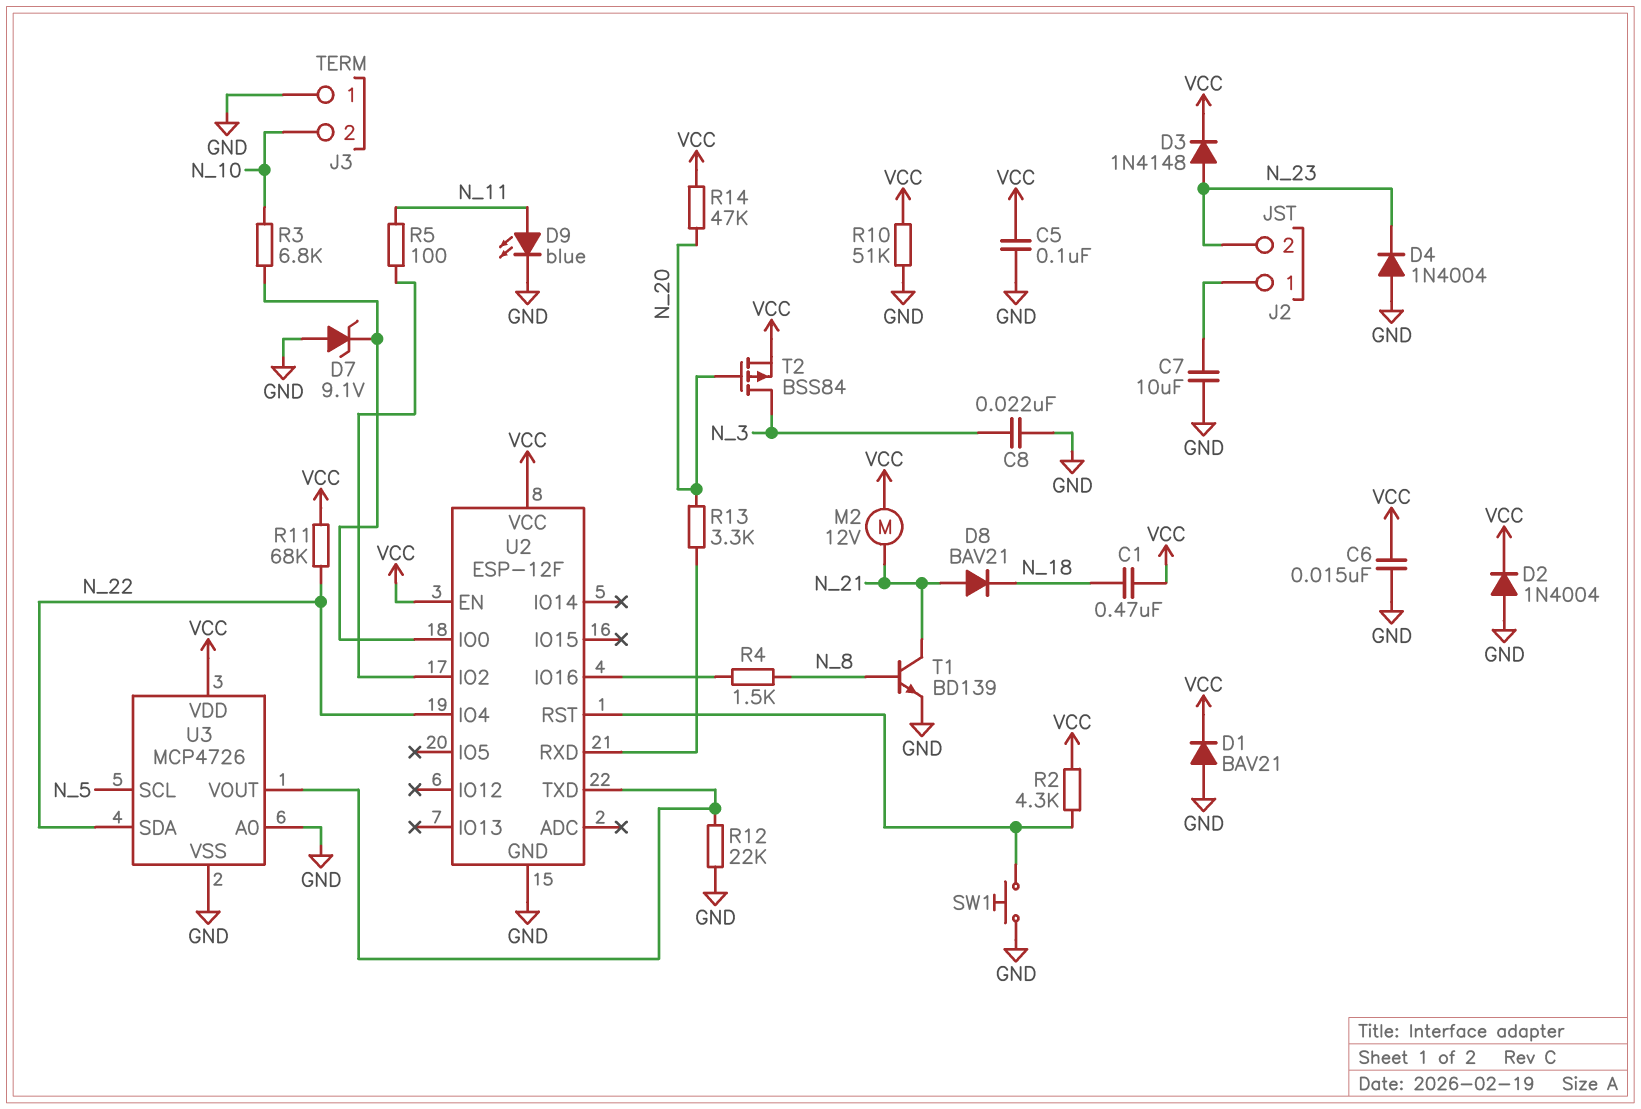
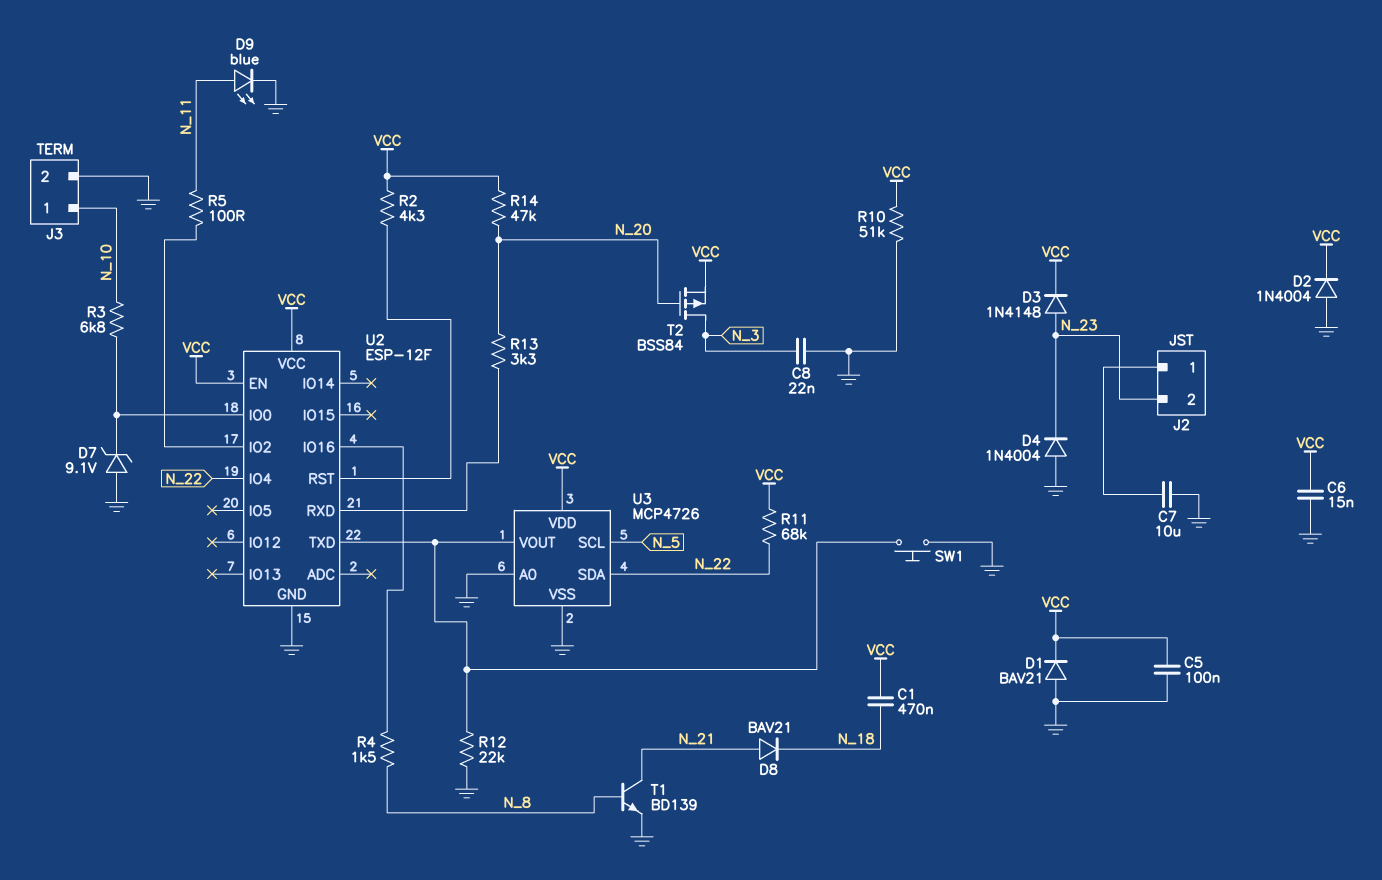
J3 pin 1: GND -> N_10
J3 pin 2: N_10 -> GND
M2: motor 12V (N_21, VCC) -> none
SW1: button (GND, U2/RST) -> button (GND, U2/TXD)

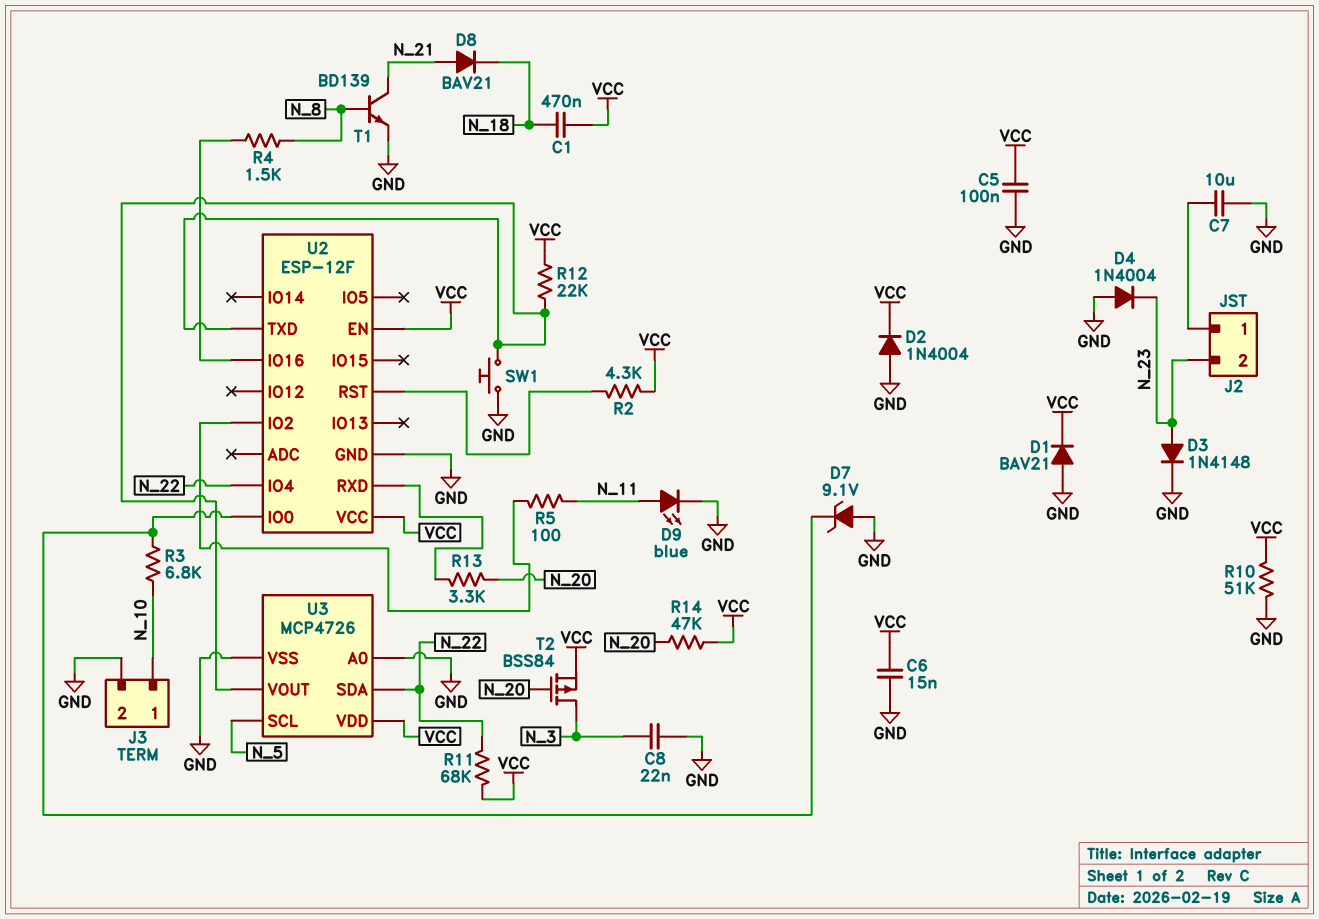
D3: diode 1N4148 (A N_23, K VCC) -> diode 1N4148 (A N_23, K GND)
R12: 22k (GND, U2/TXD) -> 22k (U2/TXD, VCC)

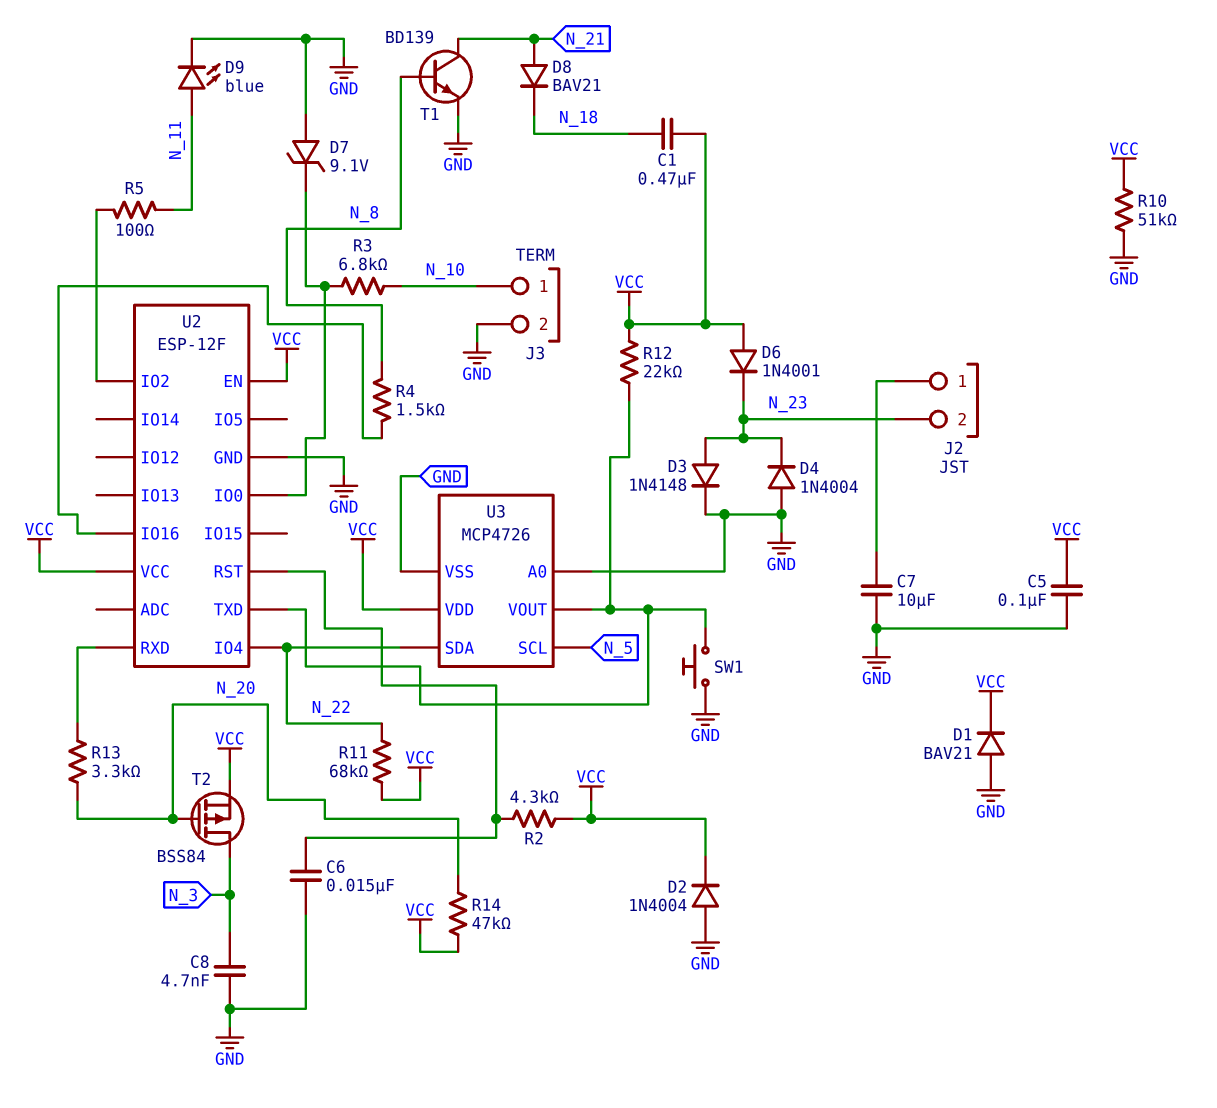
C6: 15nF (GND, VCC) -> 15nF (GND, U2/RST)
C8: 22nF (GND, N_3) -> 4.7nF (GND, N_3)
D6: none -> diode 1N4001 (A VCC, K N_23)

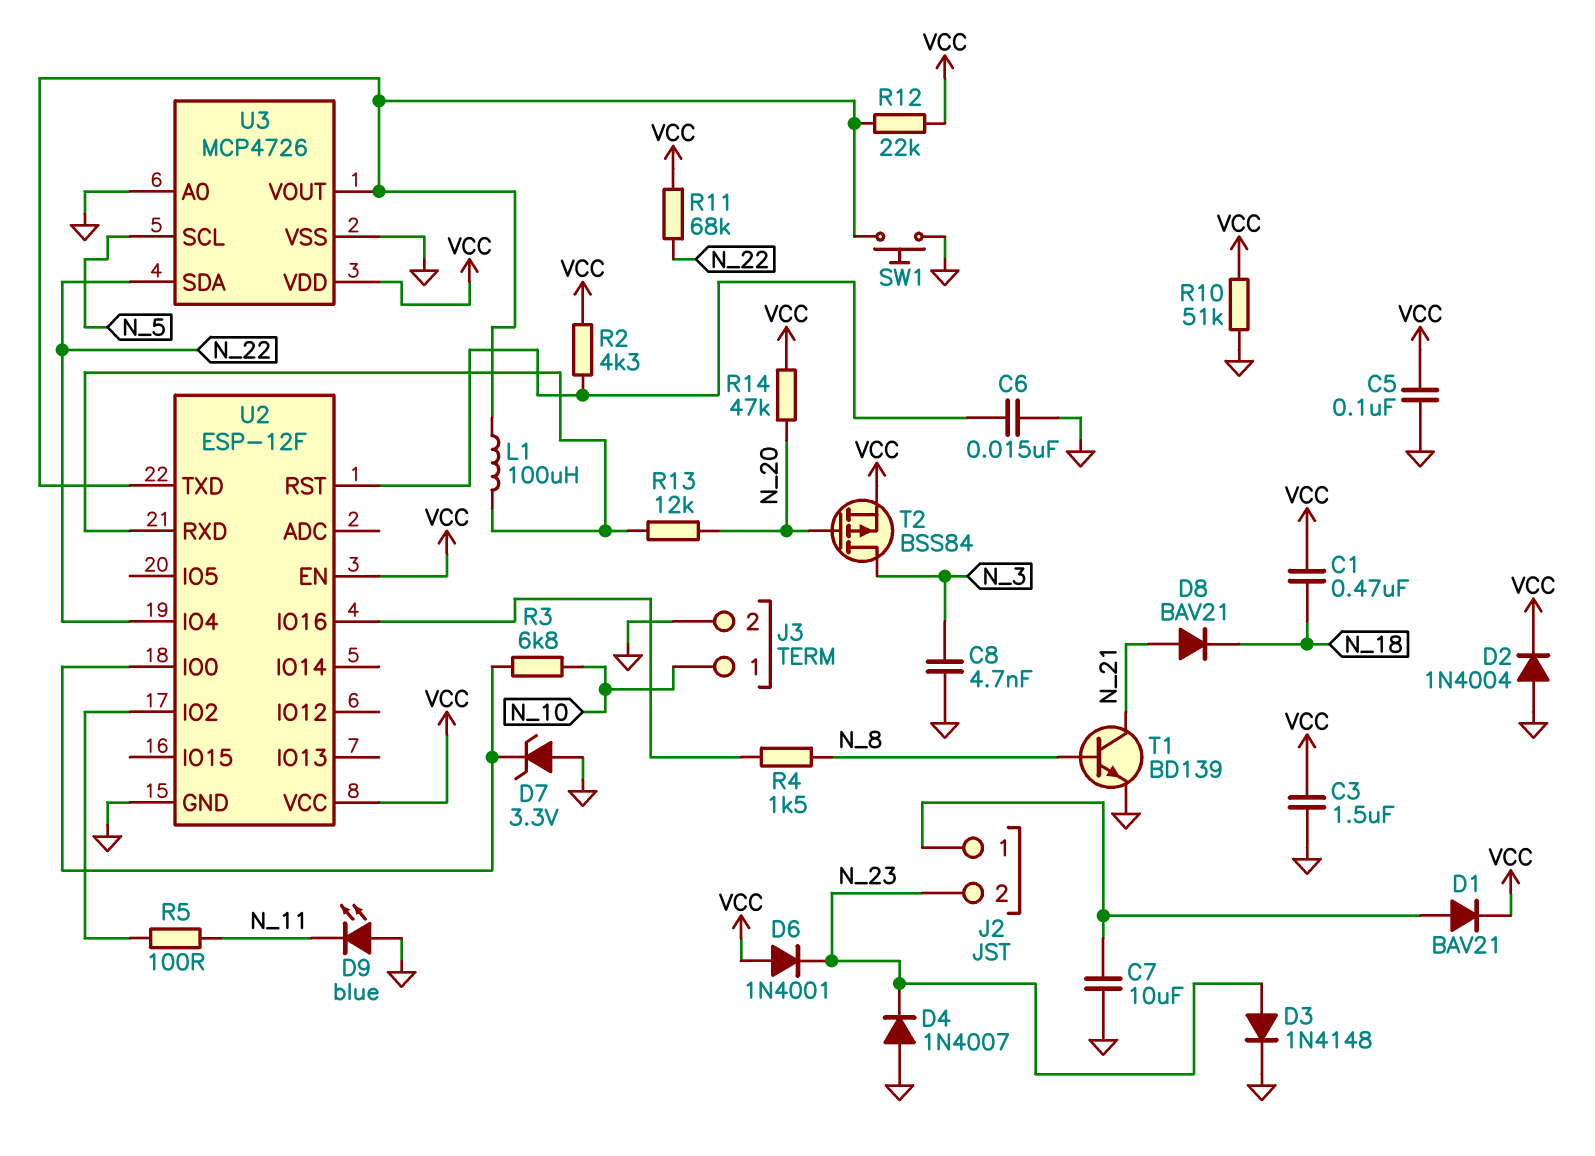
C3: none -> 1.5uF (GND, VCC)
D1: diode BAV21 (A GND, K VCC) -> diode BAV21 (A J2/1, K VCC)
D4: diode 1N4004 (A GND, K N_23) -> diode 1N4007 (A GND, K N_23)
D7: zener 9.1V (A GND, K U2/IO0) -> zener 3.3V (A GND, K U2/IO0)
D9: LED blue (A N_11, K GND) -> LED blue (A GND, K N_11)
L1: none -> 100uH (U2/RXD, U2/TXD)
R13: 3.3k (N_20, U2/RXD) -> 12k (N_20, U2/RXD)

